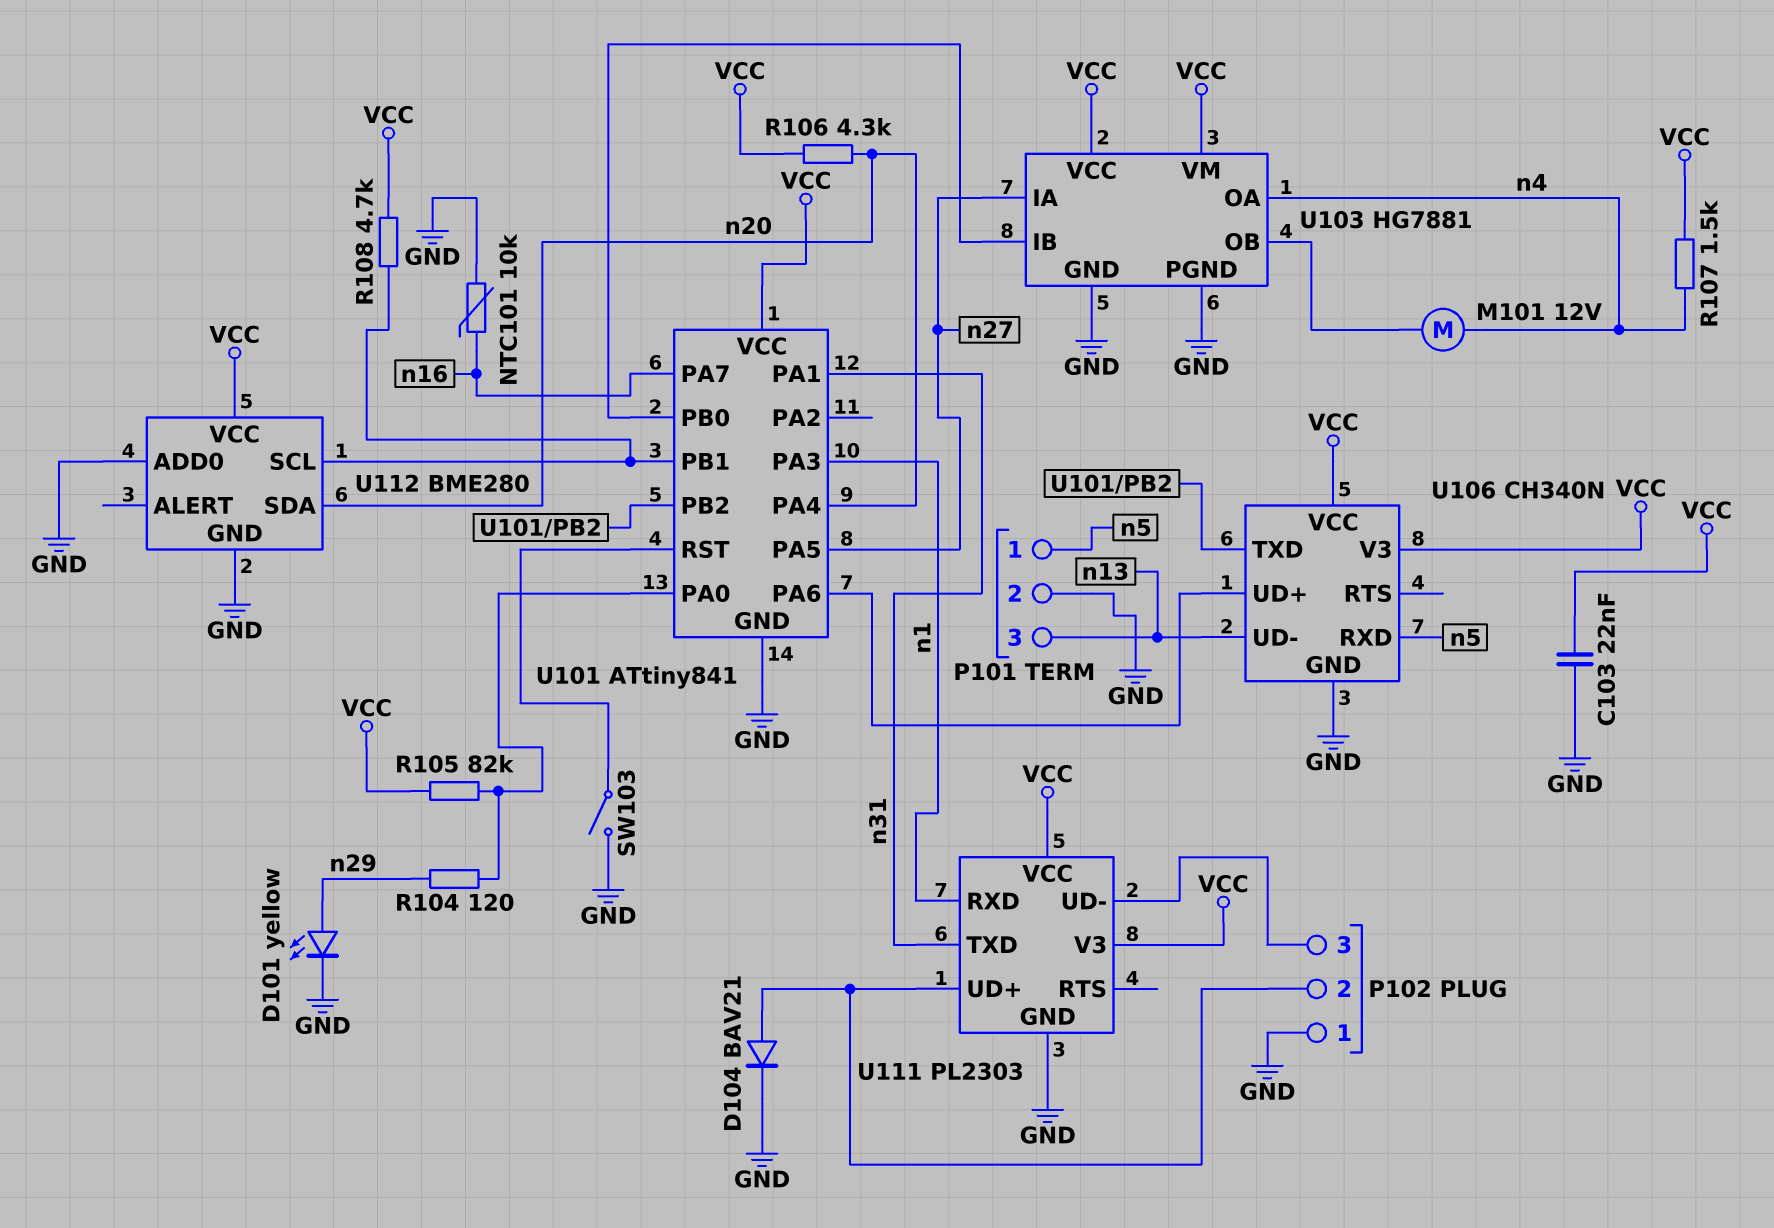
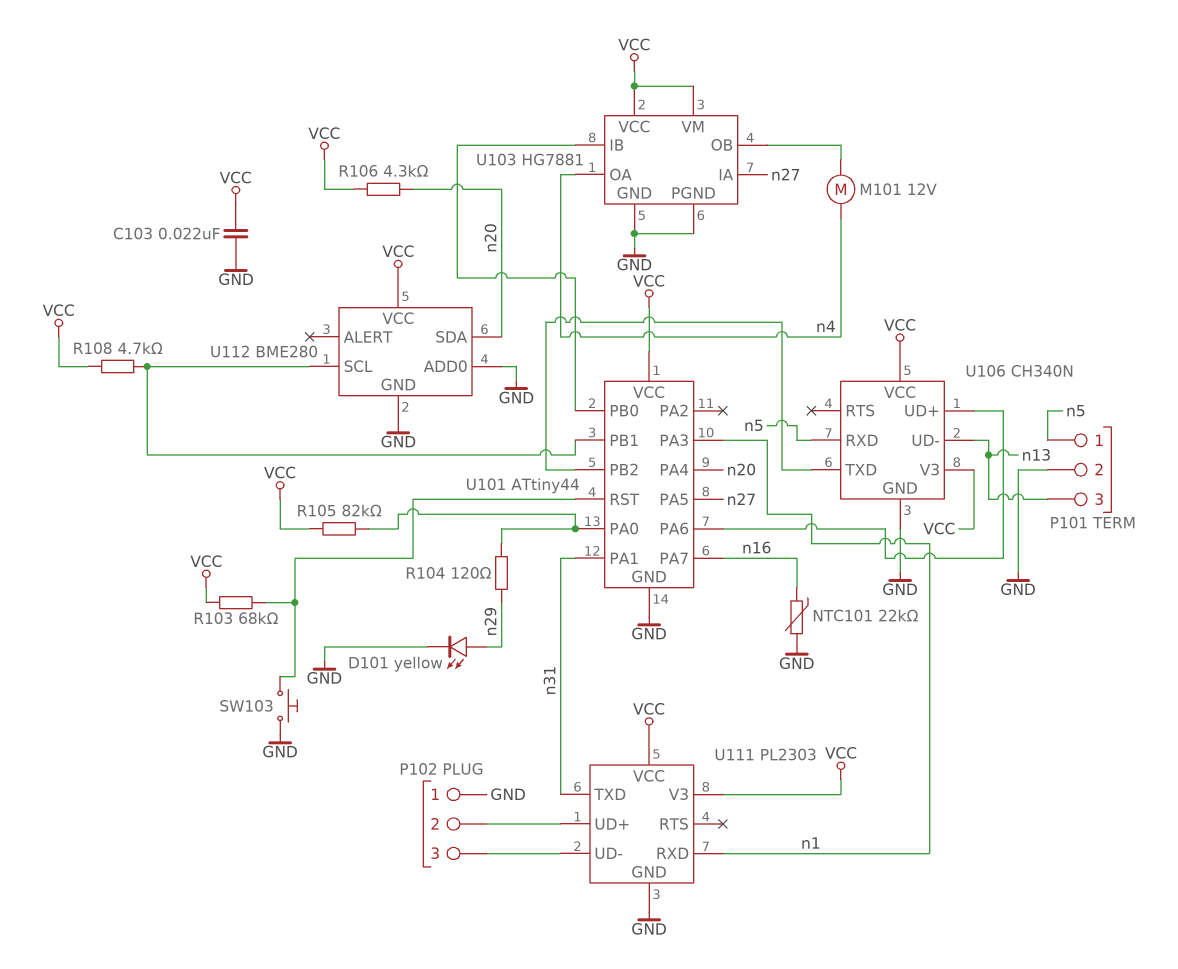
D104: diode BAV21 (A P102/2, K GND) -> none
NTC101: 10k (GND, n16) -> 22k (GND, n16)
R103: none -> 68k (U101/RST, VCC)
R107: 1.5k (VCC, n4) -> none
SW103: switch (GND, U101/RST) -> button (GND, U101/RST)
U101: ATtiny841 -> ATtiny44

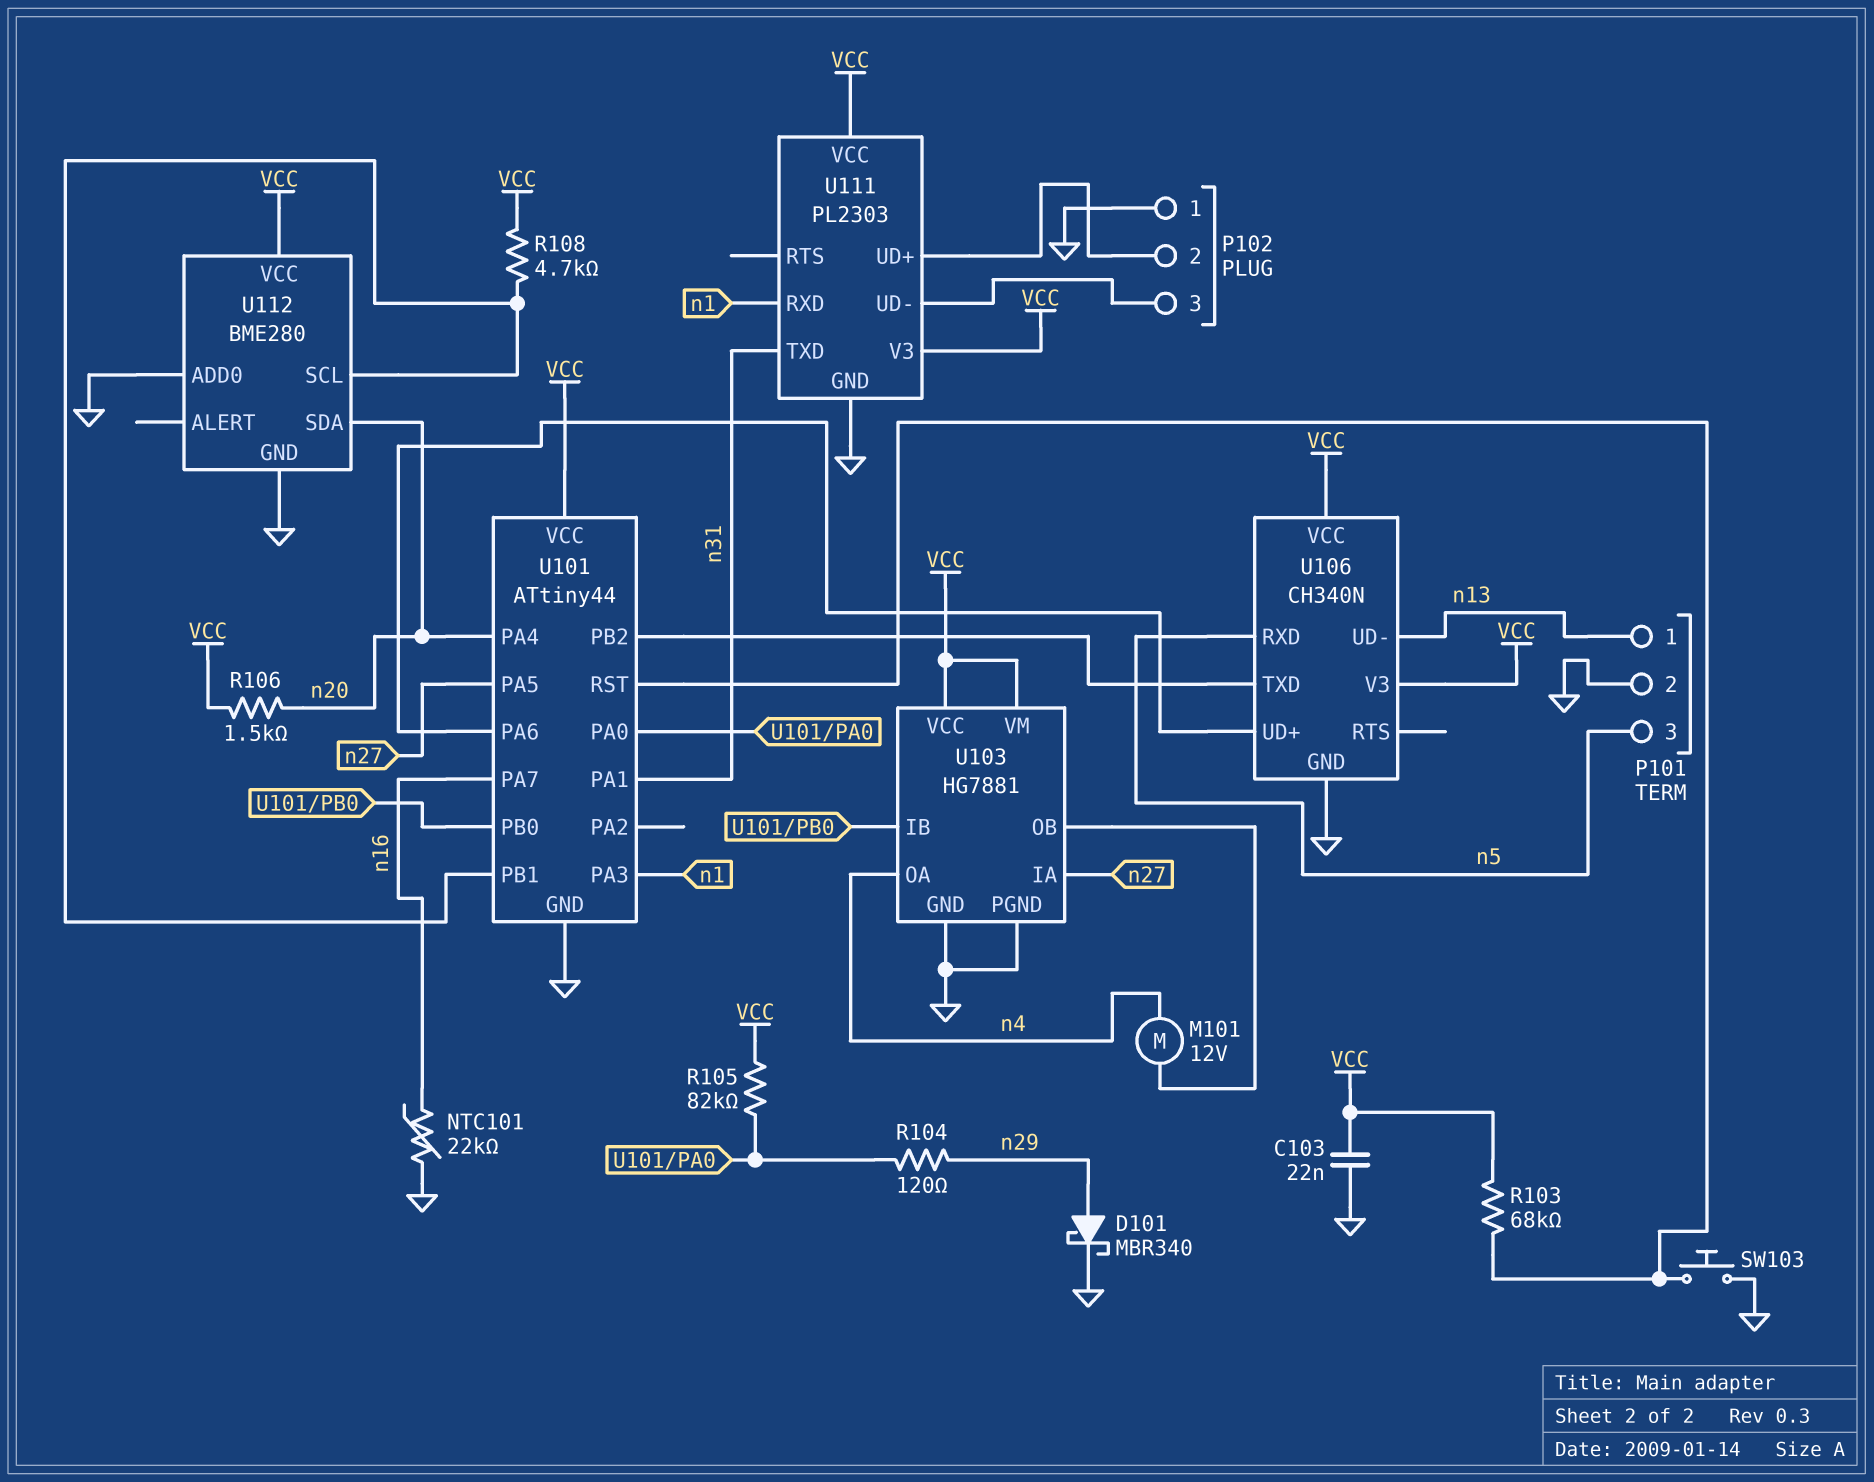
D101: LED yellow (A n29, K GND) -> schottky MBR340 (A n29, K GND)
P101 pin 1: n5 -> n13
P101 pin 3: n13 -> n5
R106: 4.3k (VCC, n20) -> 1.5k (VCC, n20)

